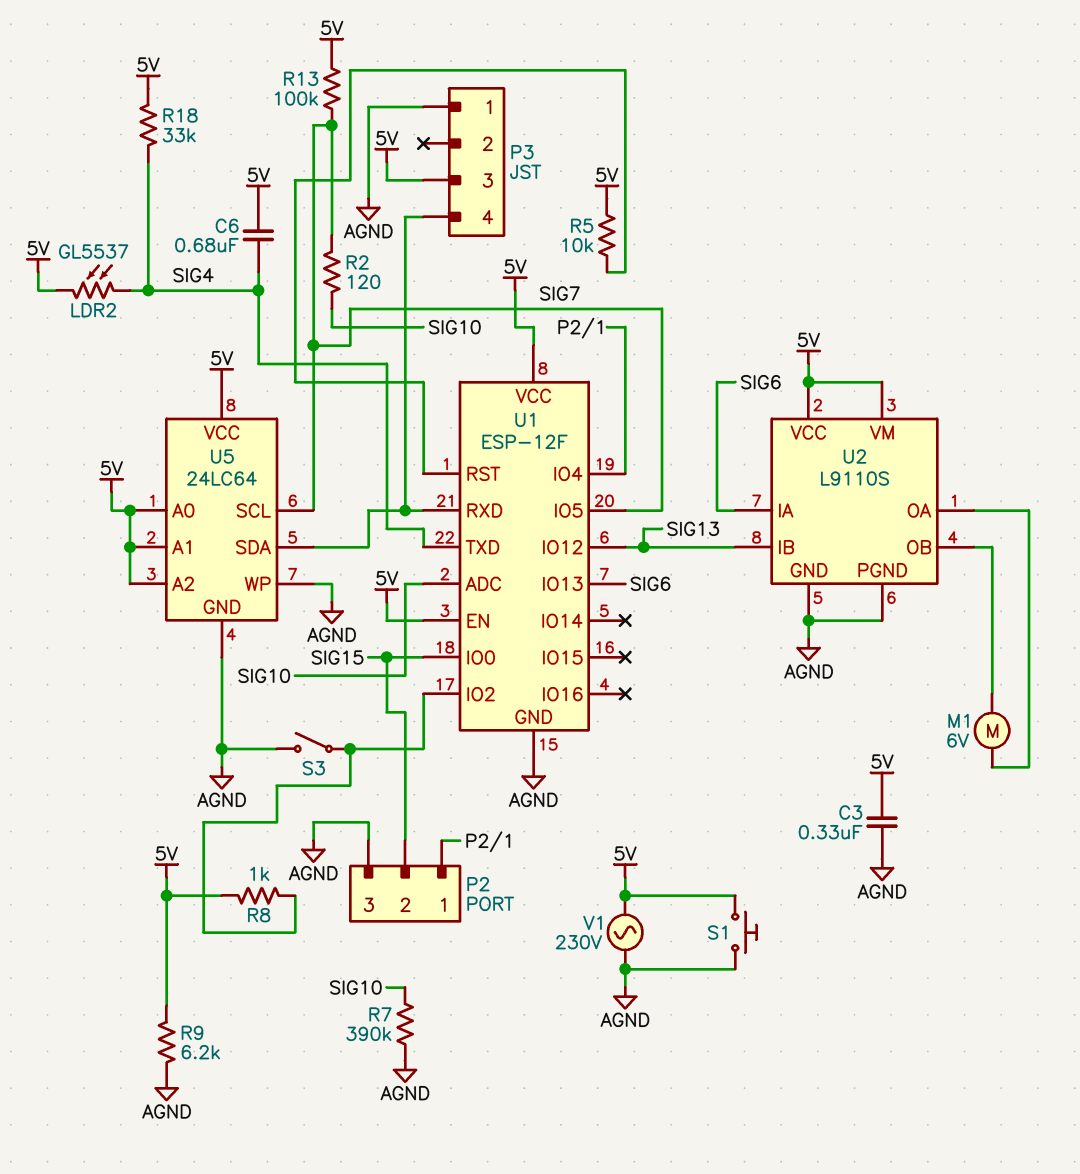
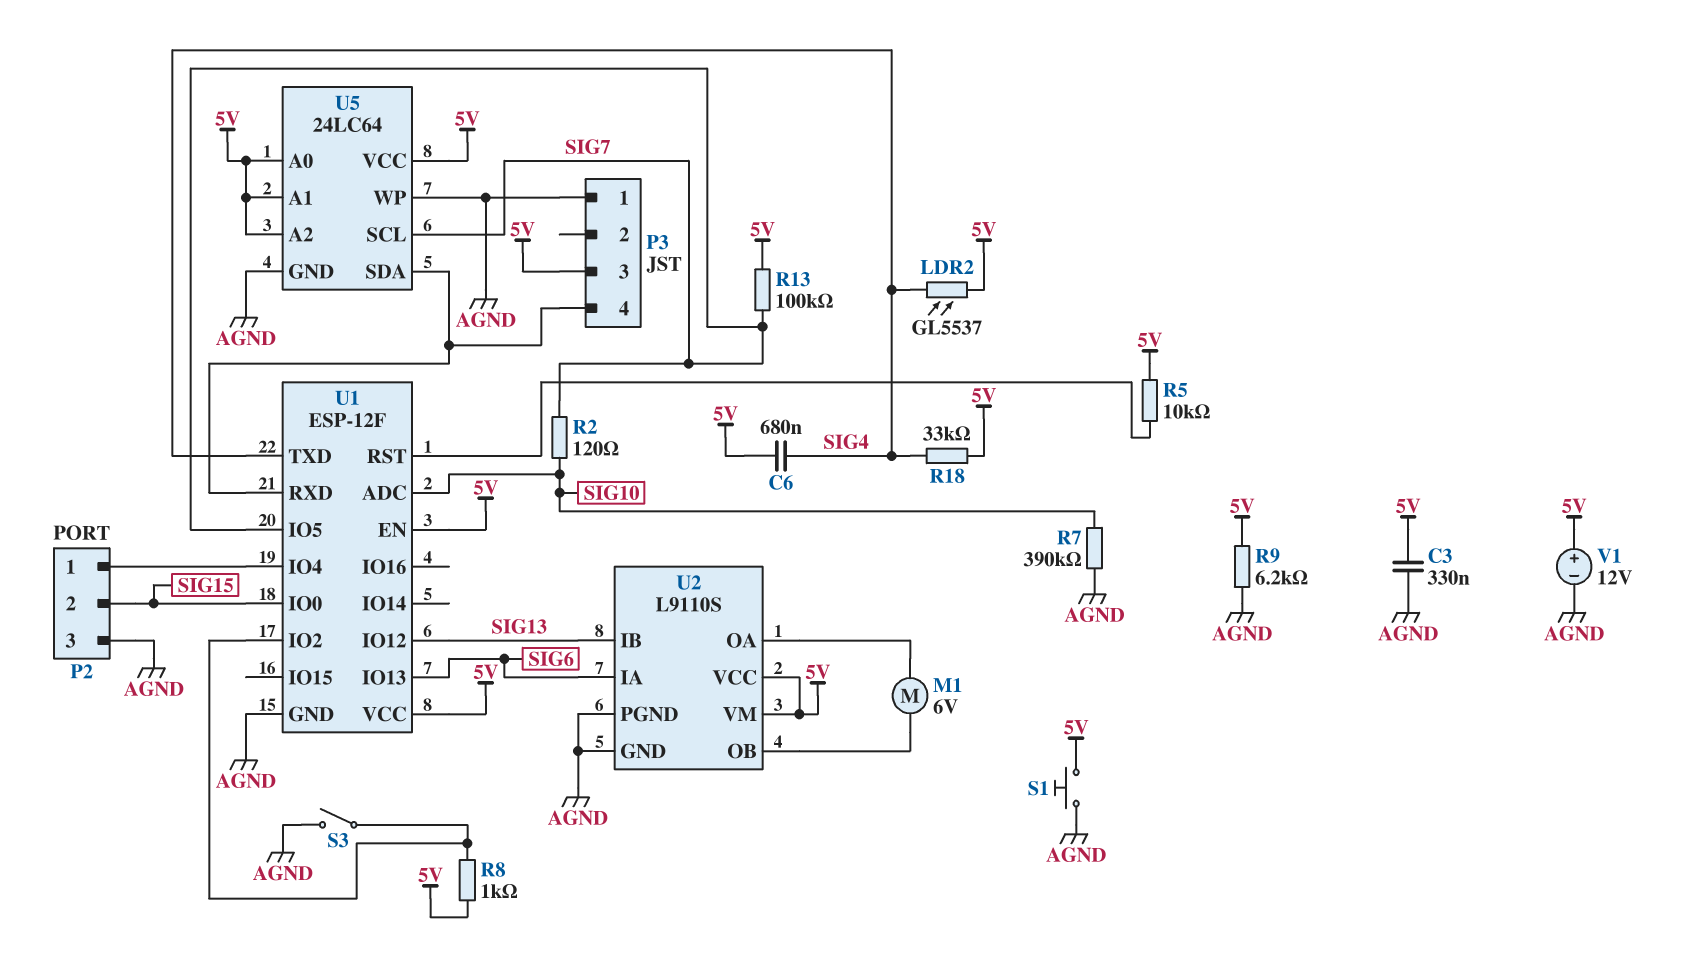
V1: AC 230V (5V, AGND) -> 12V (plus 5V, minus AGND)

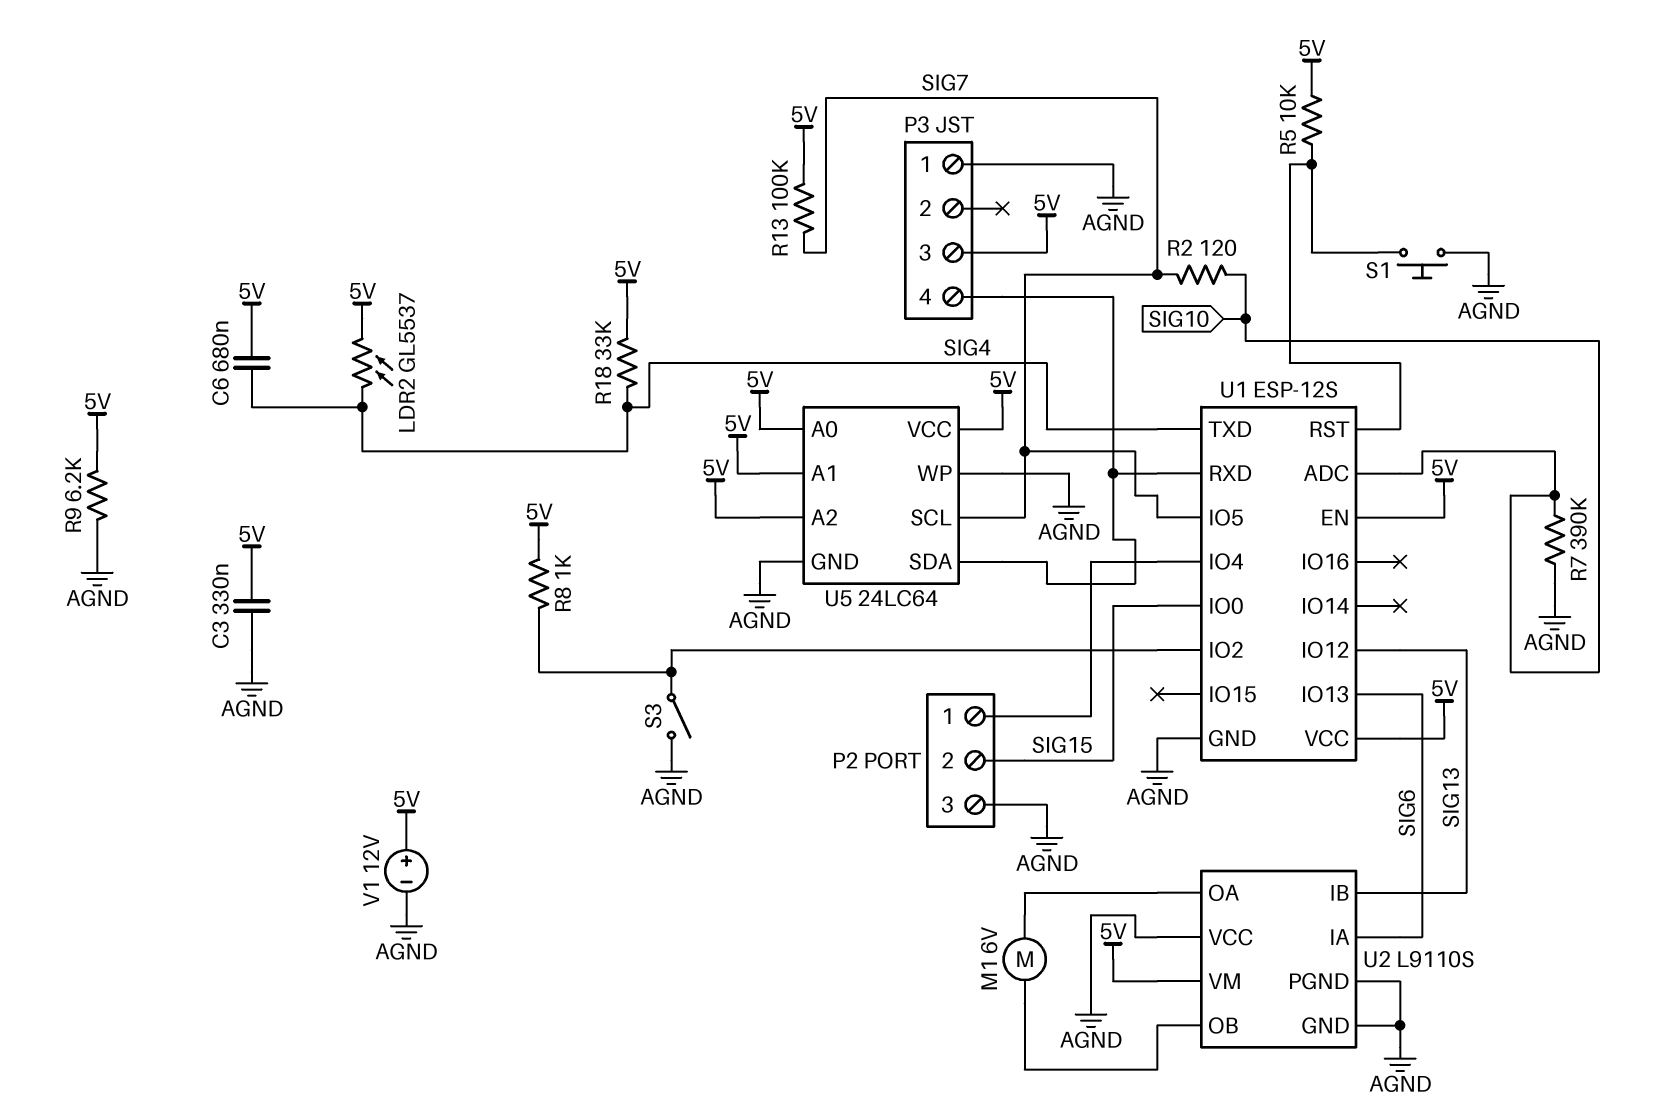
S1: button (5V, AGND) -> button (AGND, U1/RST)
U1: ESP-12F -> ESP-12S
U2 pin VCC: 5V -> AGND

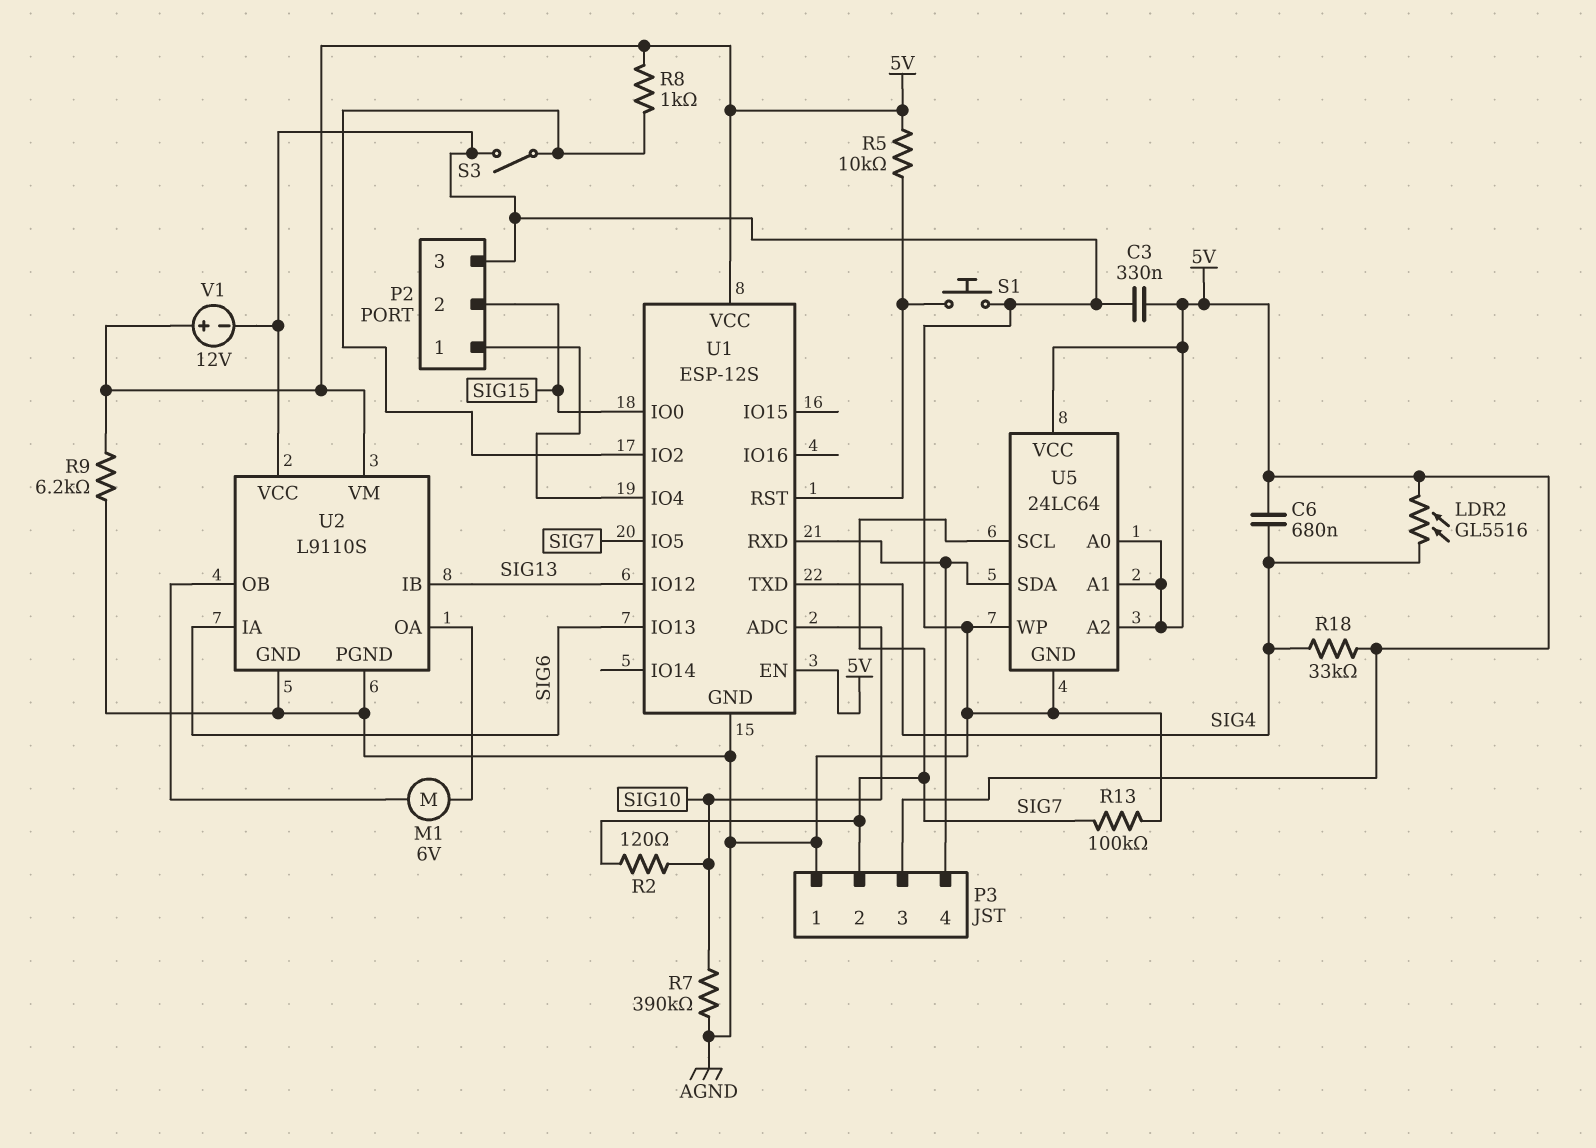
LDR2: GL5537 (5V, SIG4) -> GL5516 (5V, SIG4)
P3 pin 2: none -> SIG7
R13: 100k (5V, SIG7) -> 100k (AGND, SIG7)

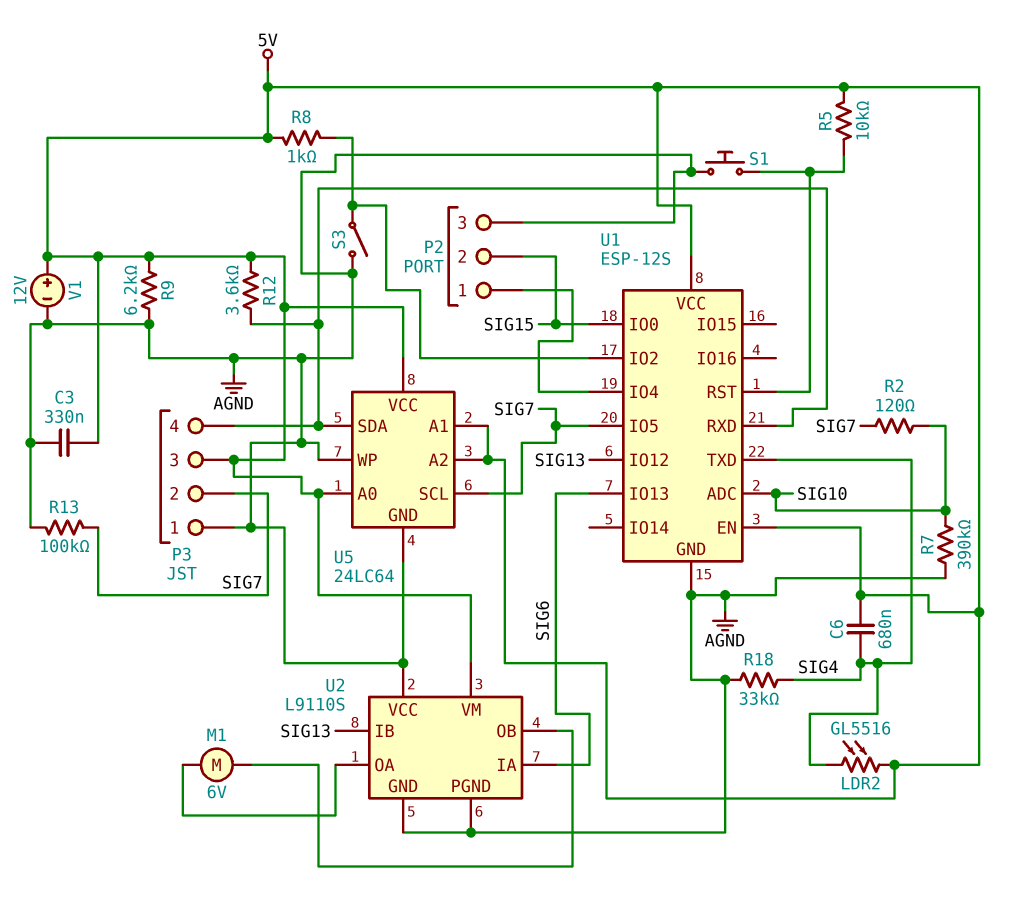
R12: none -> 3.6k (5V, P3/4)
R18: 33k (5V, SIG4) -> 33k (AGND, SIG4)

